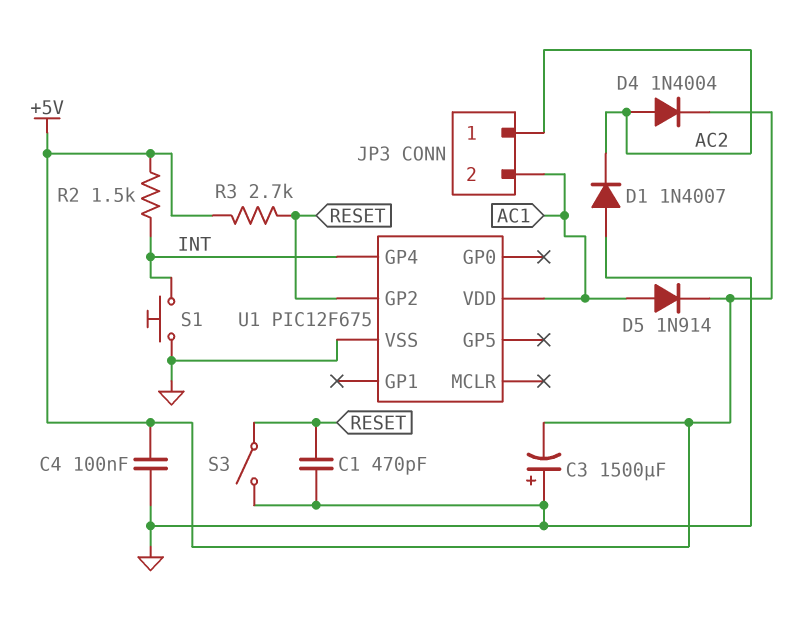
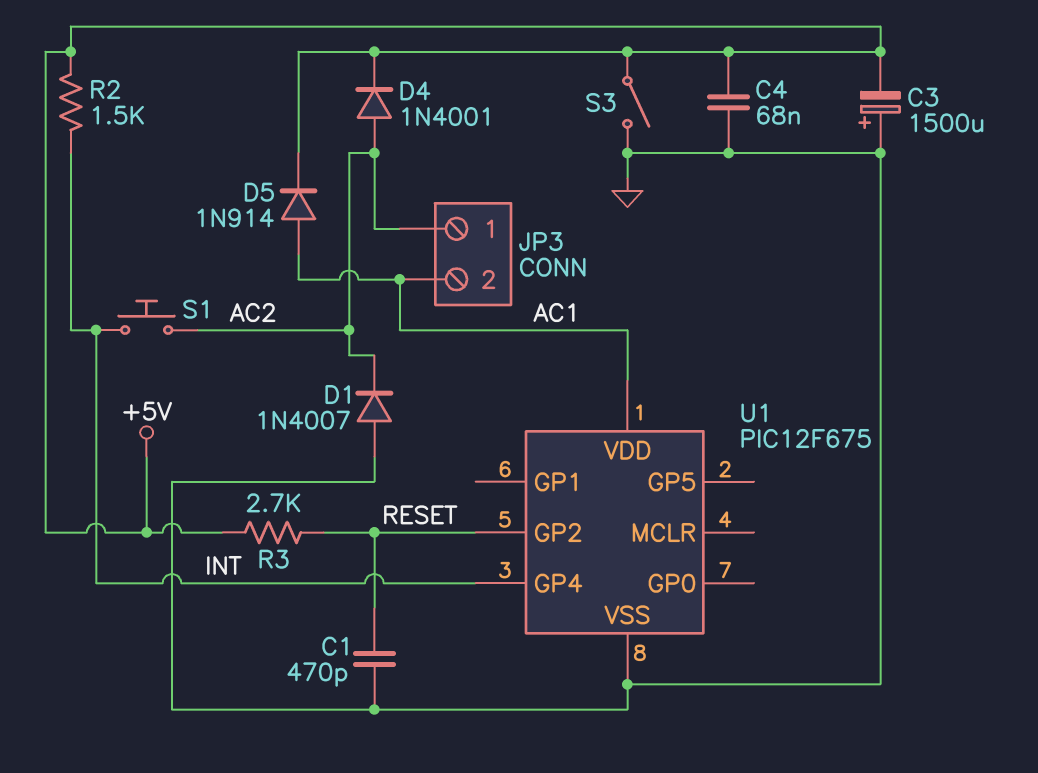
C4: 100nF (+5V, GND) -> 68nF (+5V, GND)
D4: diode 1N4004 (A AC2, K +5V) -> diode 1N4001 (A AC2, K +5V)
S1: button (GND, INT) -> button (AC2, INT)
S3: switch (GND, RESET) -> switch (+5V, GND)

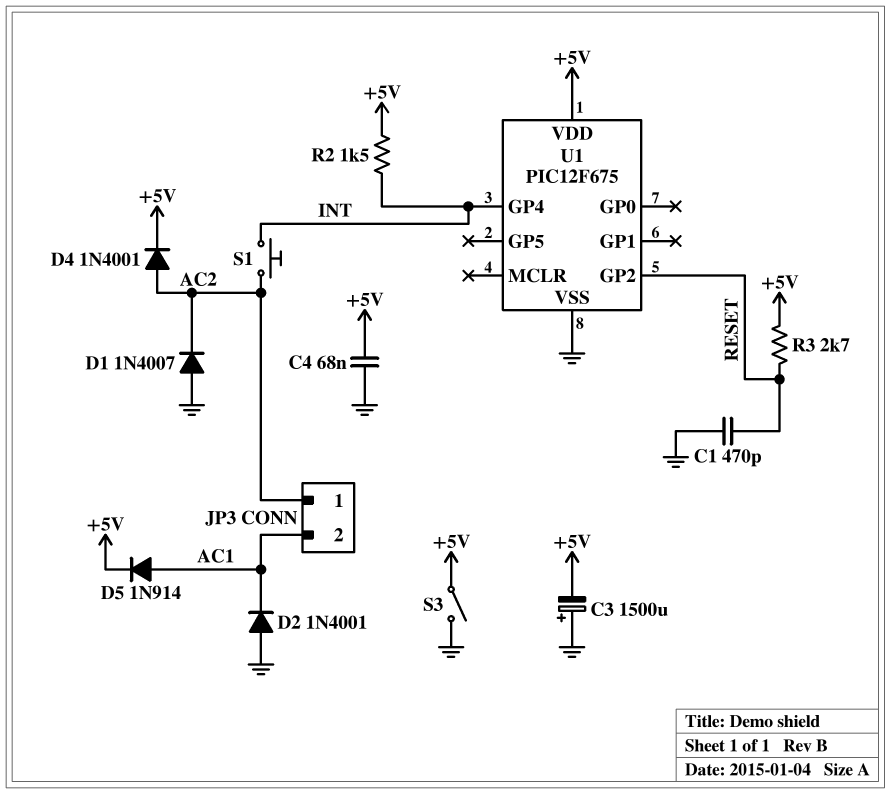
D2: none -> diode 1N4001 (A GND, K AC1)
U1 pin VDD: AC1 -> +5V

